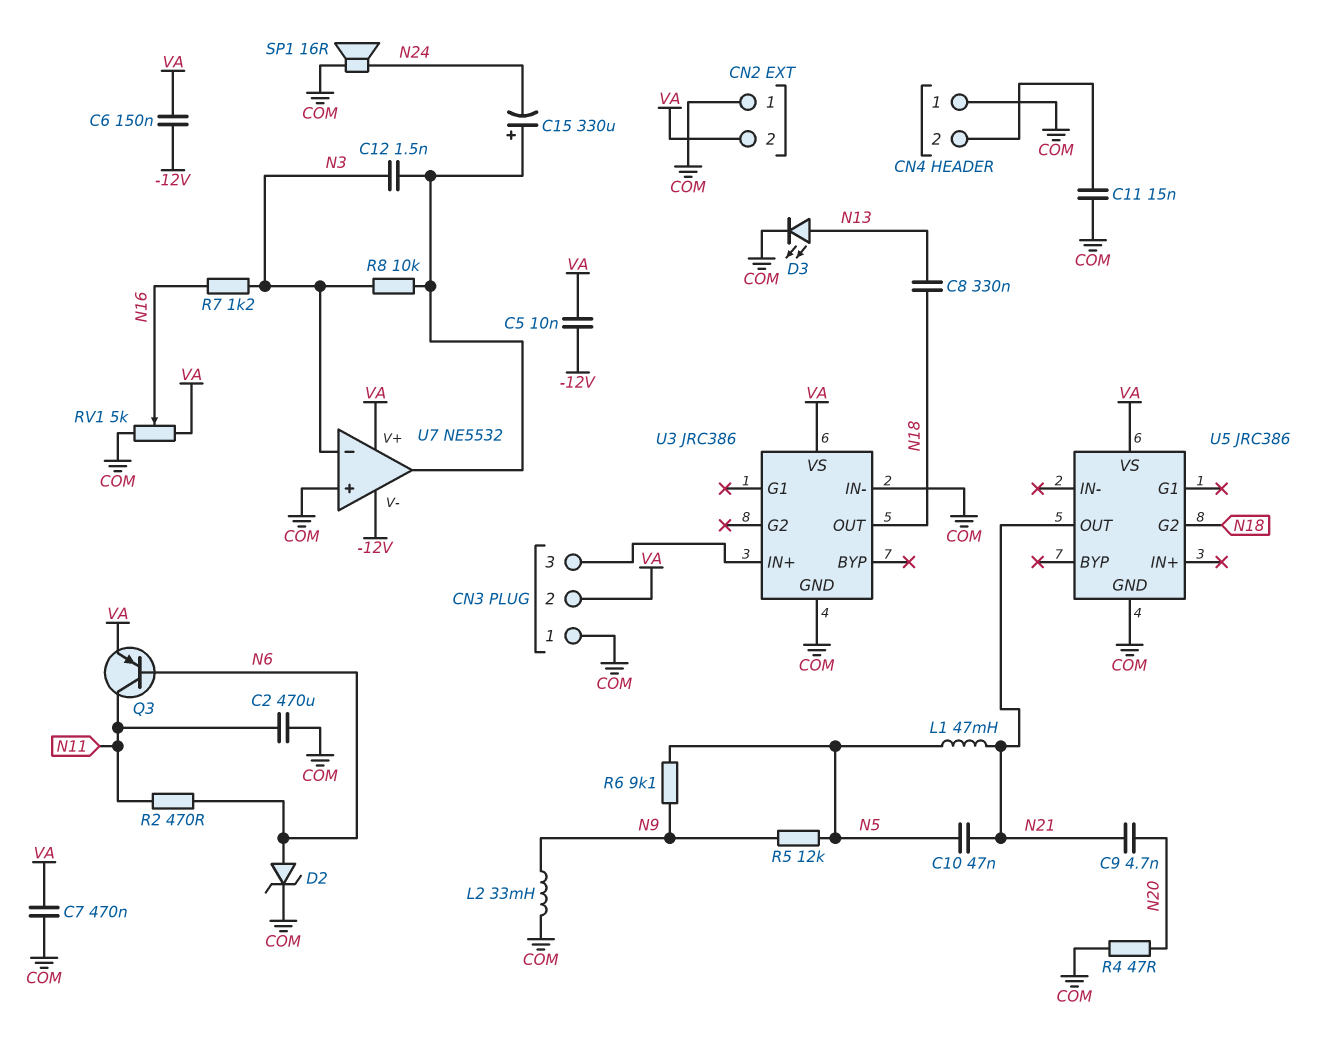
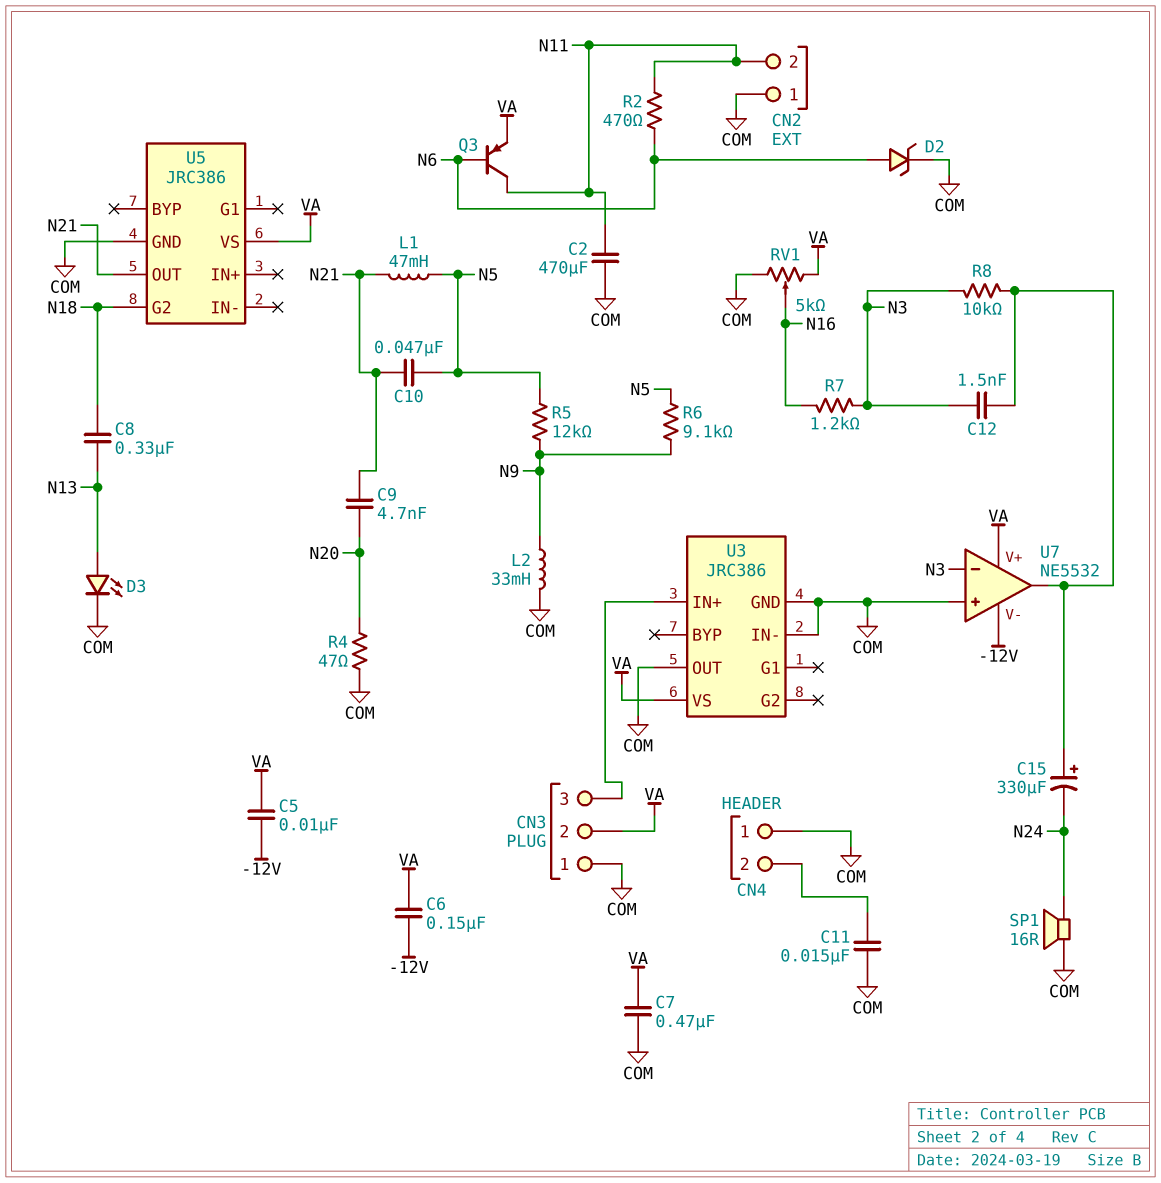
CN2 pin 2: VA -> N11
U3 pin OUT: N18 -> COM

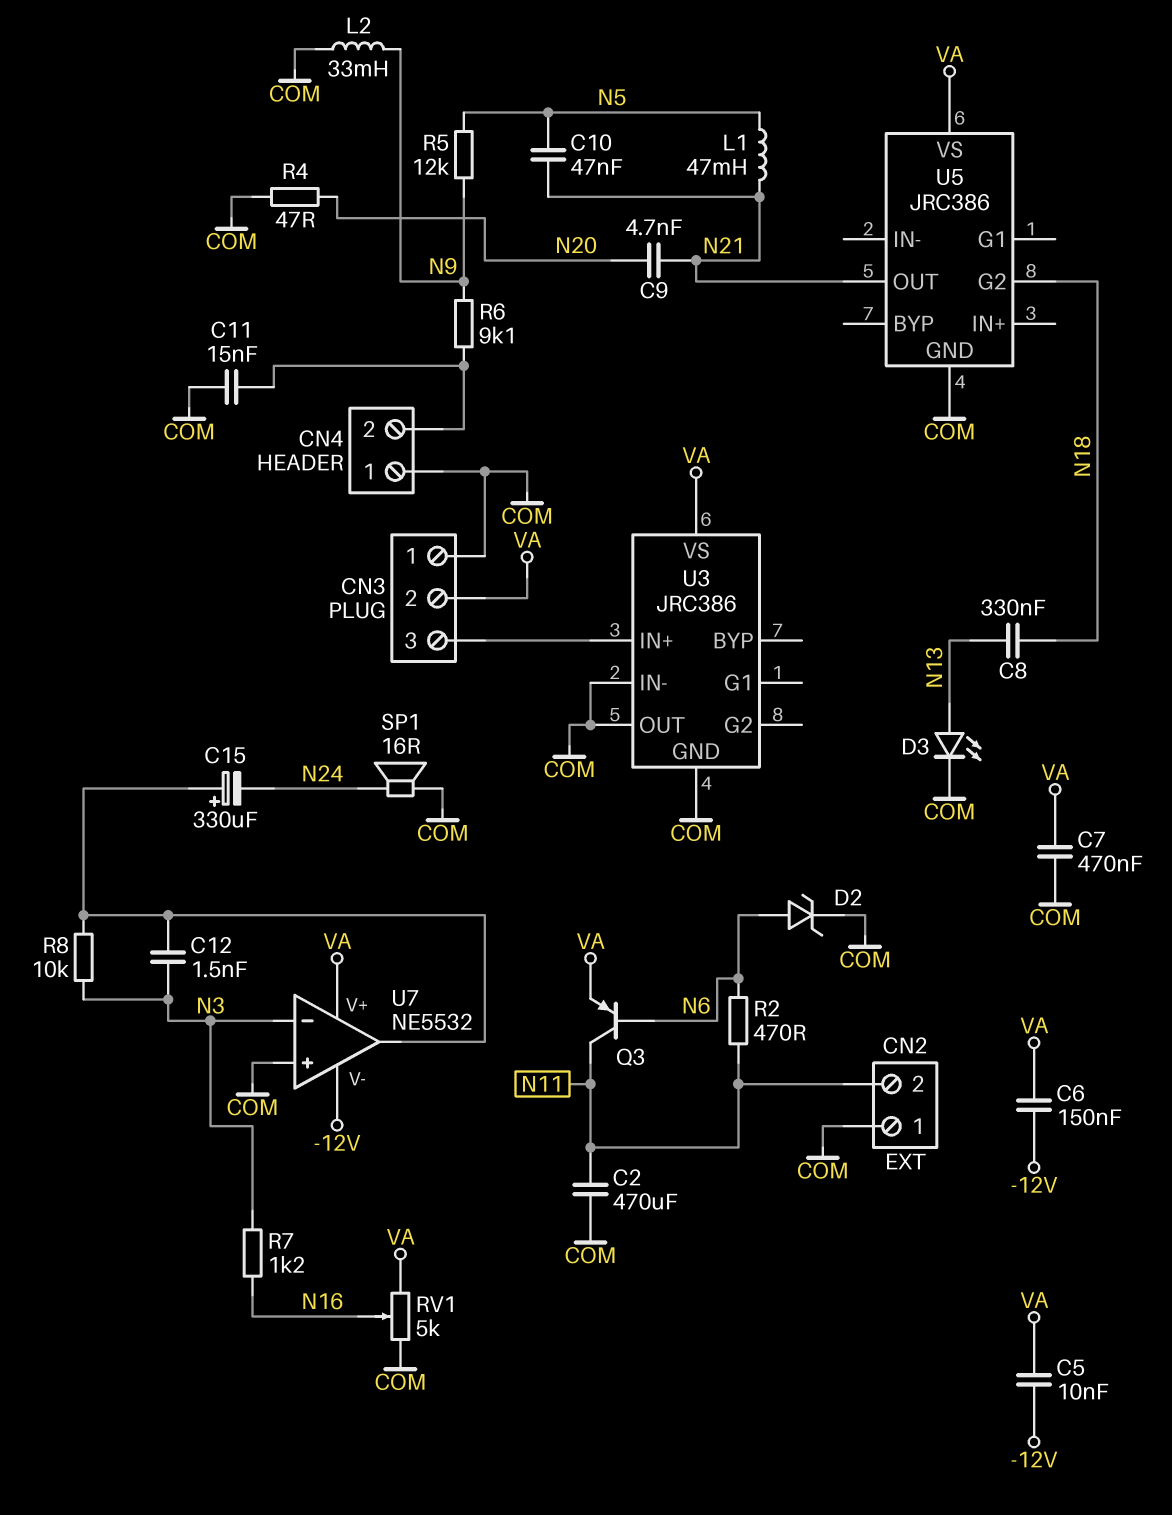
R6: 9.1k (N5, N9) -> 9.1k (CN4/2, N9)

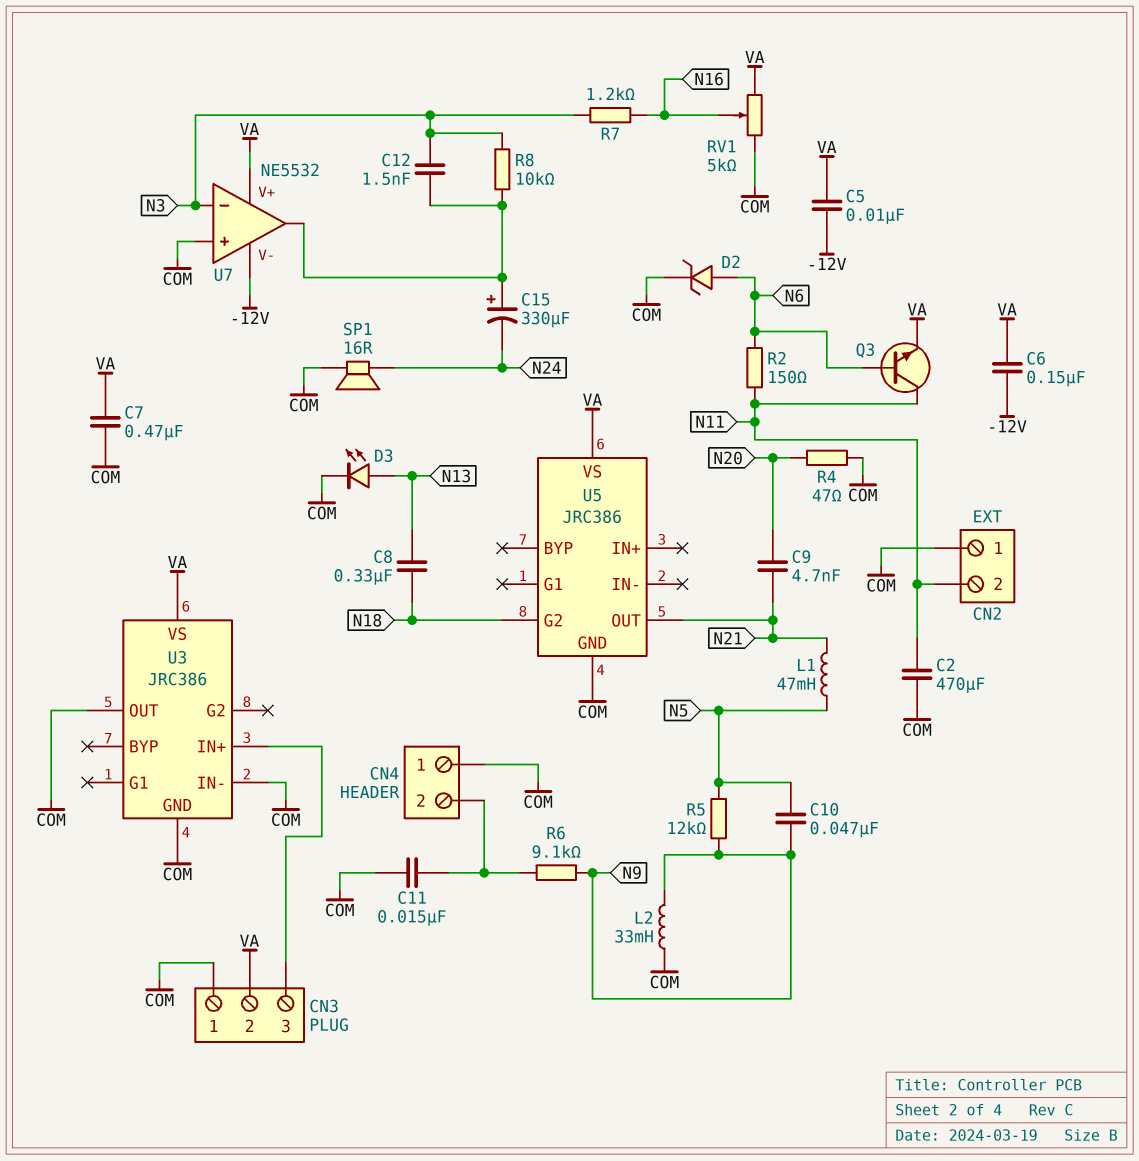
C10: 47nF (N5, N21) -> 47nF (N5, N9)
Q3: PNP (B N6, C N11, E VA) -> NPN (B N6, C N11, E VA)
R2: 470 (N6, N11) -> 150 (N6, N11)

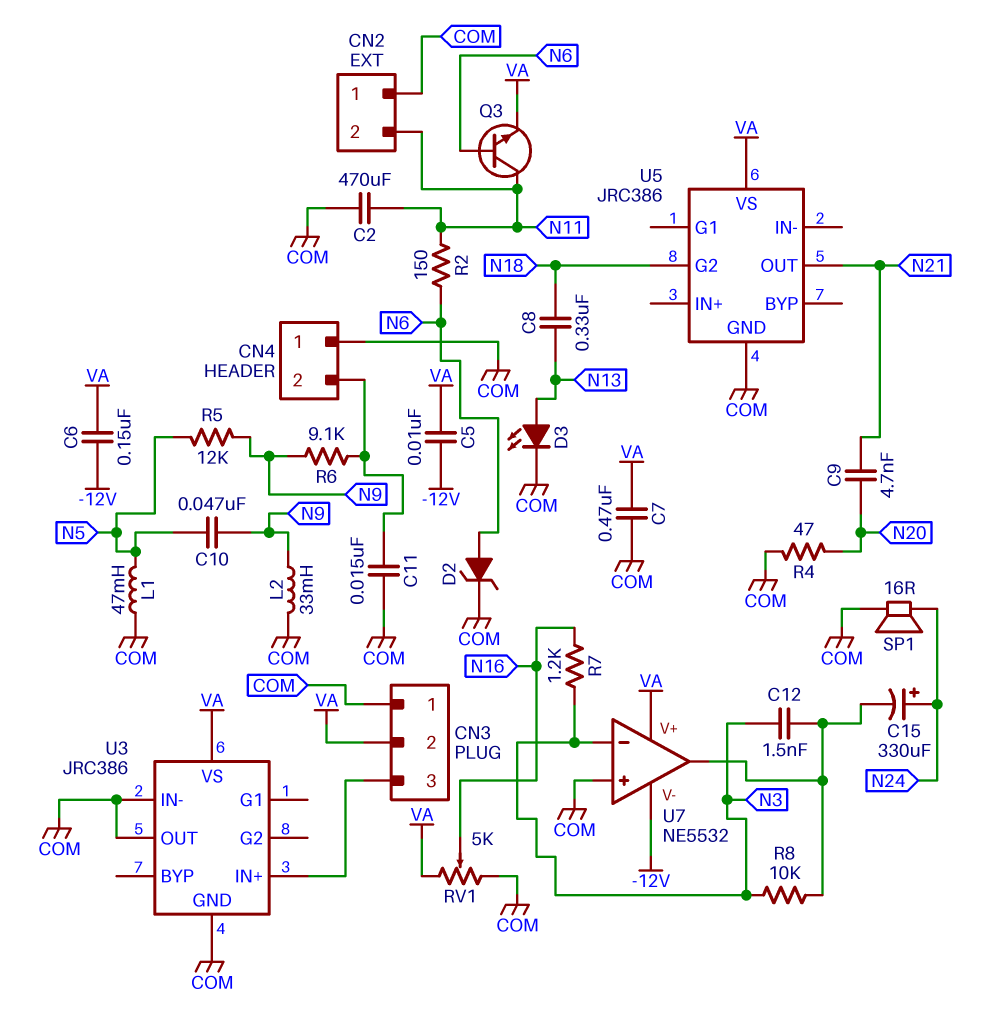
C15: 330uF (plus U7/out, minus N24) -> 330uF (plus N24, minus U7/out)
L1: 47mH (N5, N21) -> 47mH (COM, N5)

